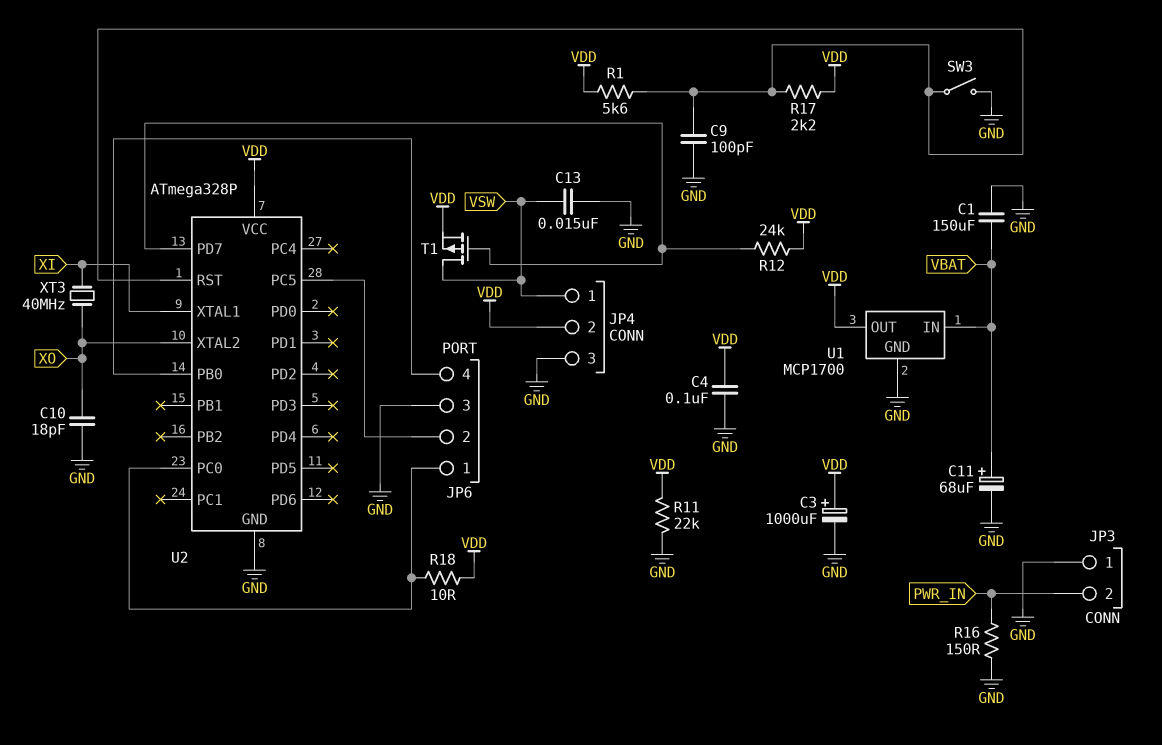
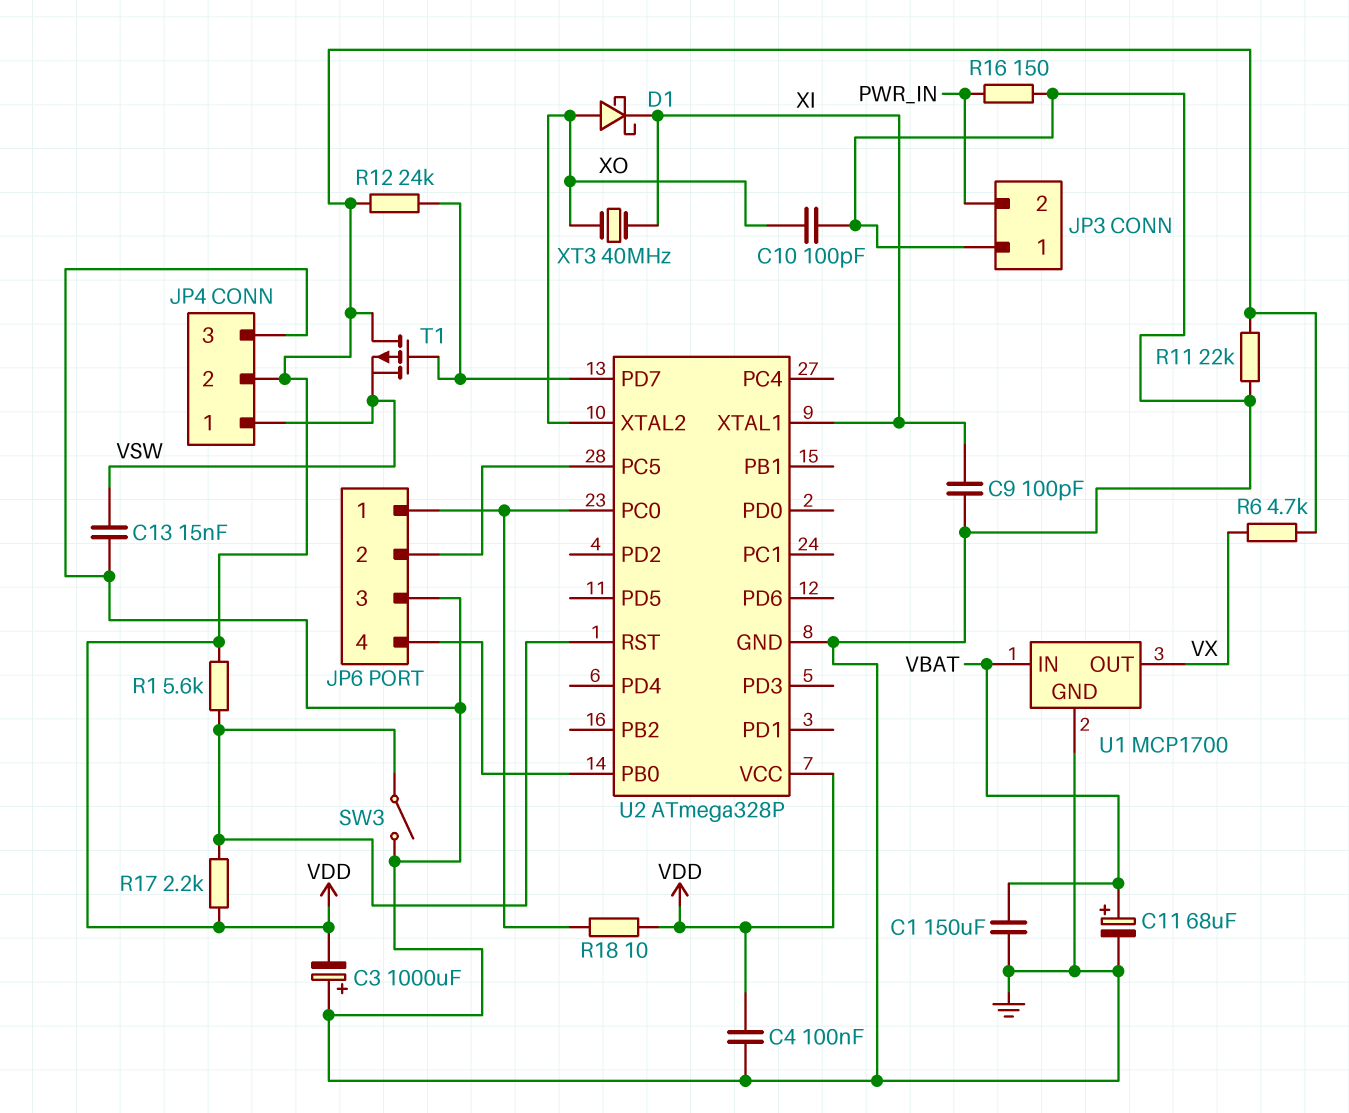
C3: 1000uF (plus VDD, minus GND) -> 1000uF (plus GND, minus VDD)
C9: 100pF (GND, U2/RST) -> 100pF (GND, XI)
C10: 18pF (GND, XO) -> 100pF (GND, XO)
D1: none -> schottky (A XO, K XI)
R6: none -> 4.7k (VDD, VX)
T1: PMOS (G U2/PD7, D VSW, S VDD) -> PMOS (G U2/PD7, D VDD, S VSW)
U1 pin OUT: VDD -> VX

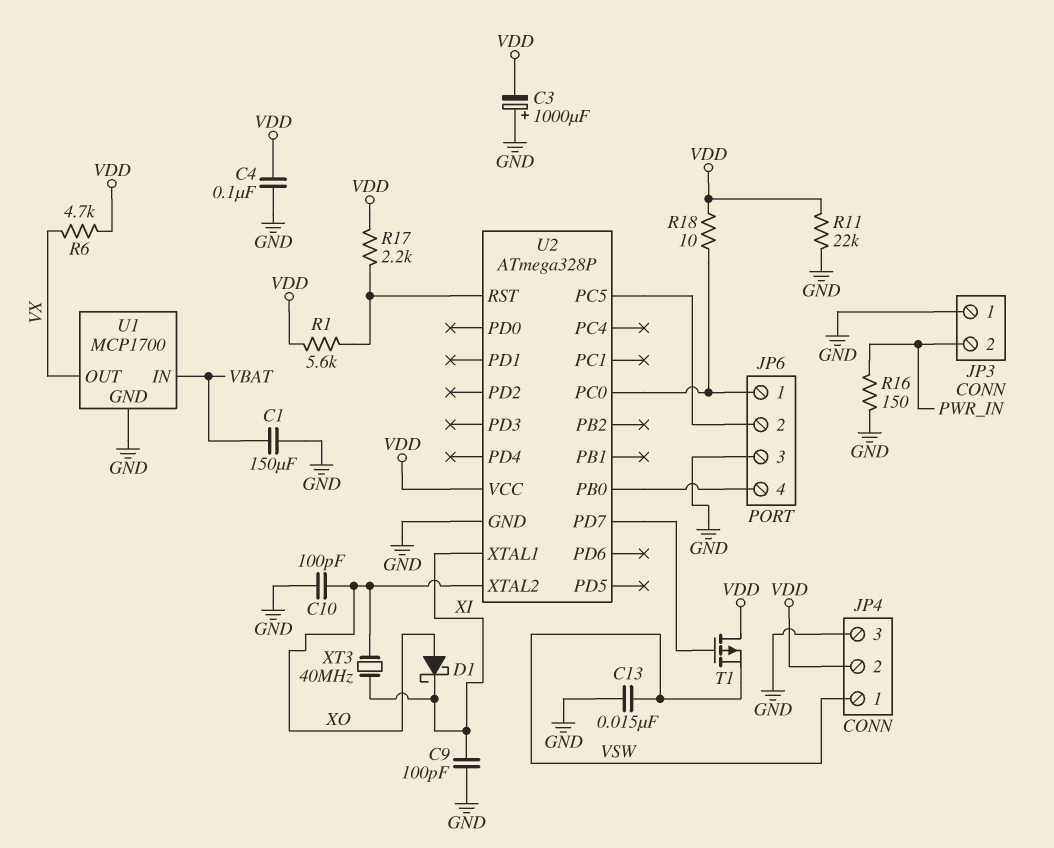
C11: 68uF (plus VBAT, minus GND) -> none
R12: 24k (U2/PD7, VDD) -> none
SW3: switch (GND, U2/RST) -> none

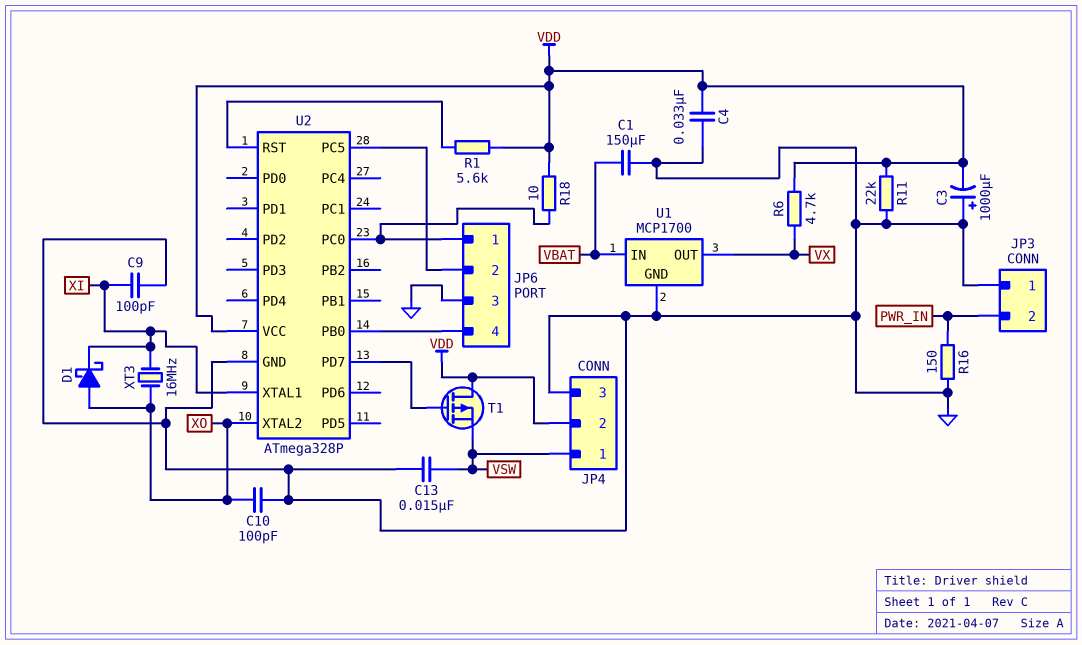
C4: 100nF (GND, VDD) -> 33nF (GND, VDD)
R17: 2.2k (U2/RST, VDD) -> none
XT3: 40MHz (XI, XO) -> 16MHz (XI, XO)

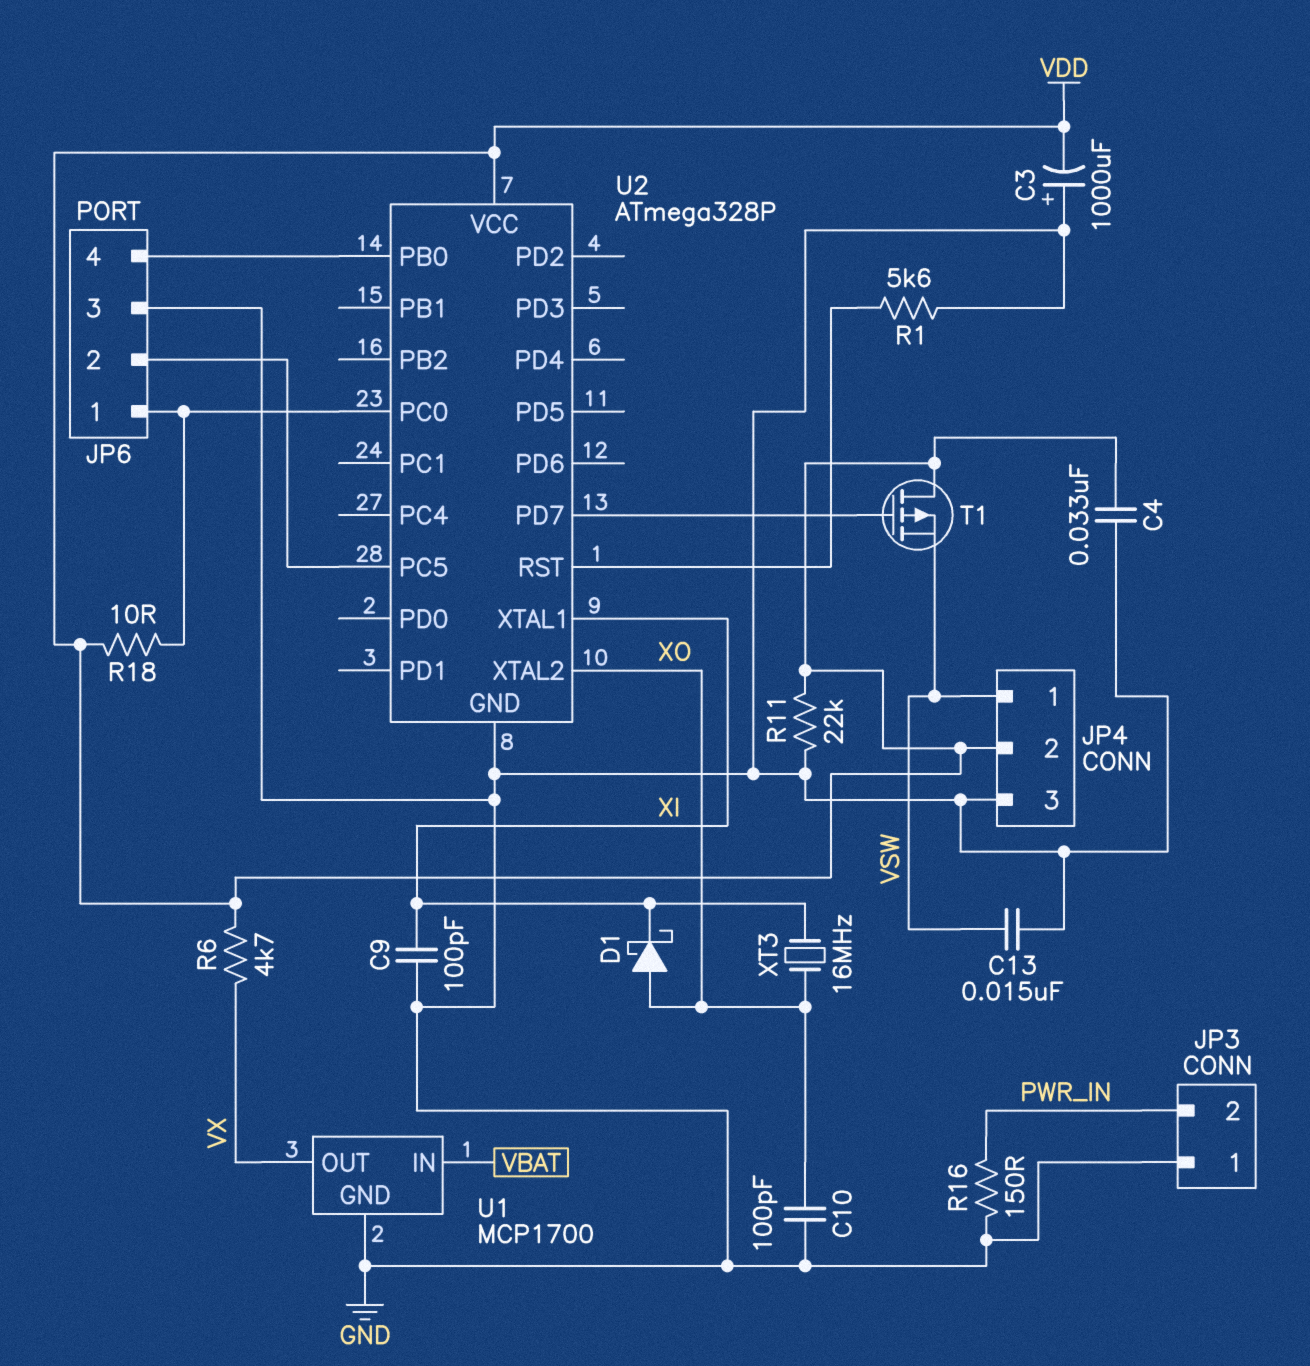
C1: 150uF (GND, VBAT) -> none
R1: 5.6k (U2/RST, VDD) -> 5.6k (GND, U2/RST)

